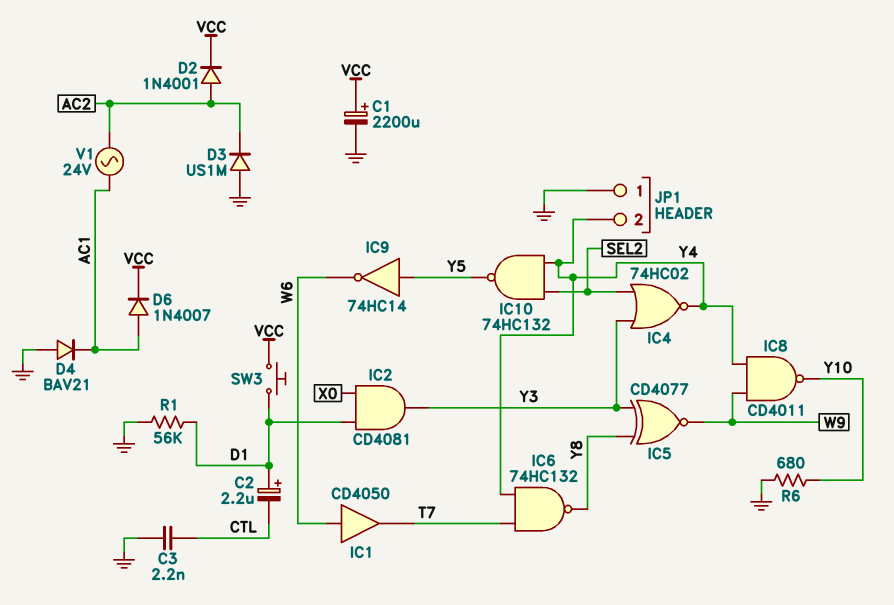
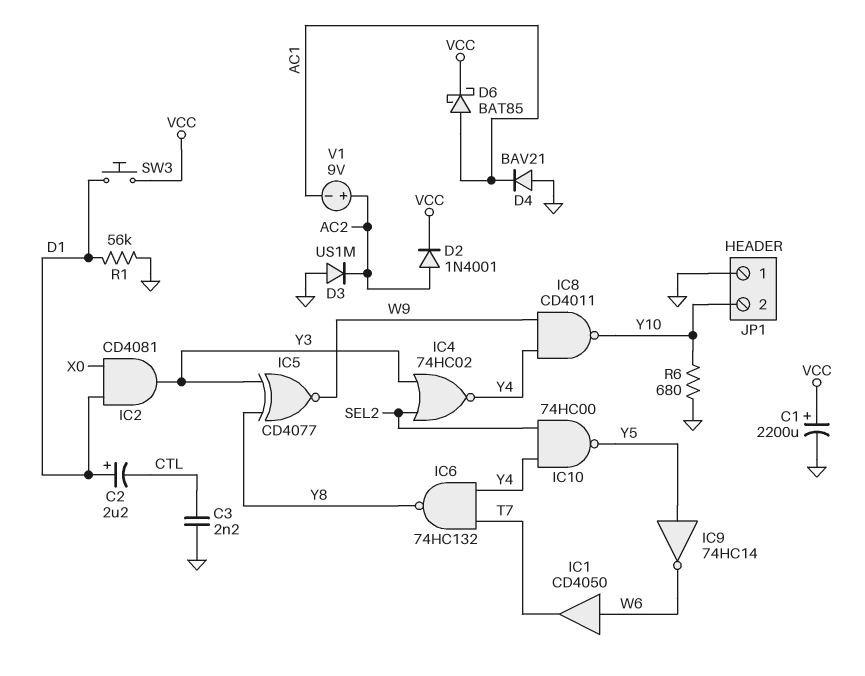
D6: diode 1N4007 (A AC1, K VCC) -> schottky BAT85 (A AC1, K VCC)
IC10: NAND 74HC132 (in SEL2, in Y4, out Y5) -> NAND 74HC00 (in SEL2, in Y4, out Y5)
JP1 pin 2: Y4 -> Y10
V1: AC 24V (AC1, AC2) -> 9V (plus AC2, minus AC1)

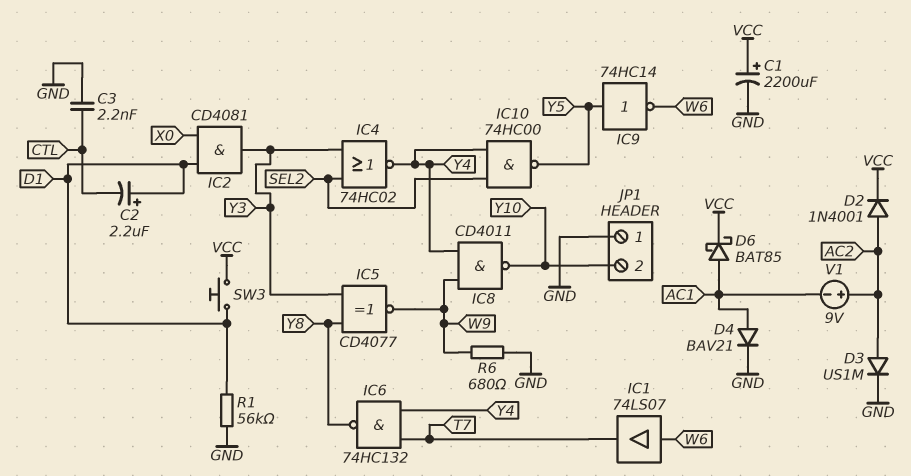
D3: diode US1M (A GND, K AC2) -> diode US1M (A AC2, K GND)
D4: diode BAV21 (A GND, K AC1) -> diode BAV21 (A AC1, K GND)
IC1: buffer CD4050 (in W6, out T7) -> buffer 74LS07 (in W6, out T7)
R6: 680 (GND, Y10) -> 680 (GND, W9)

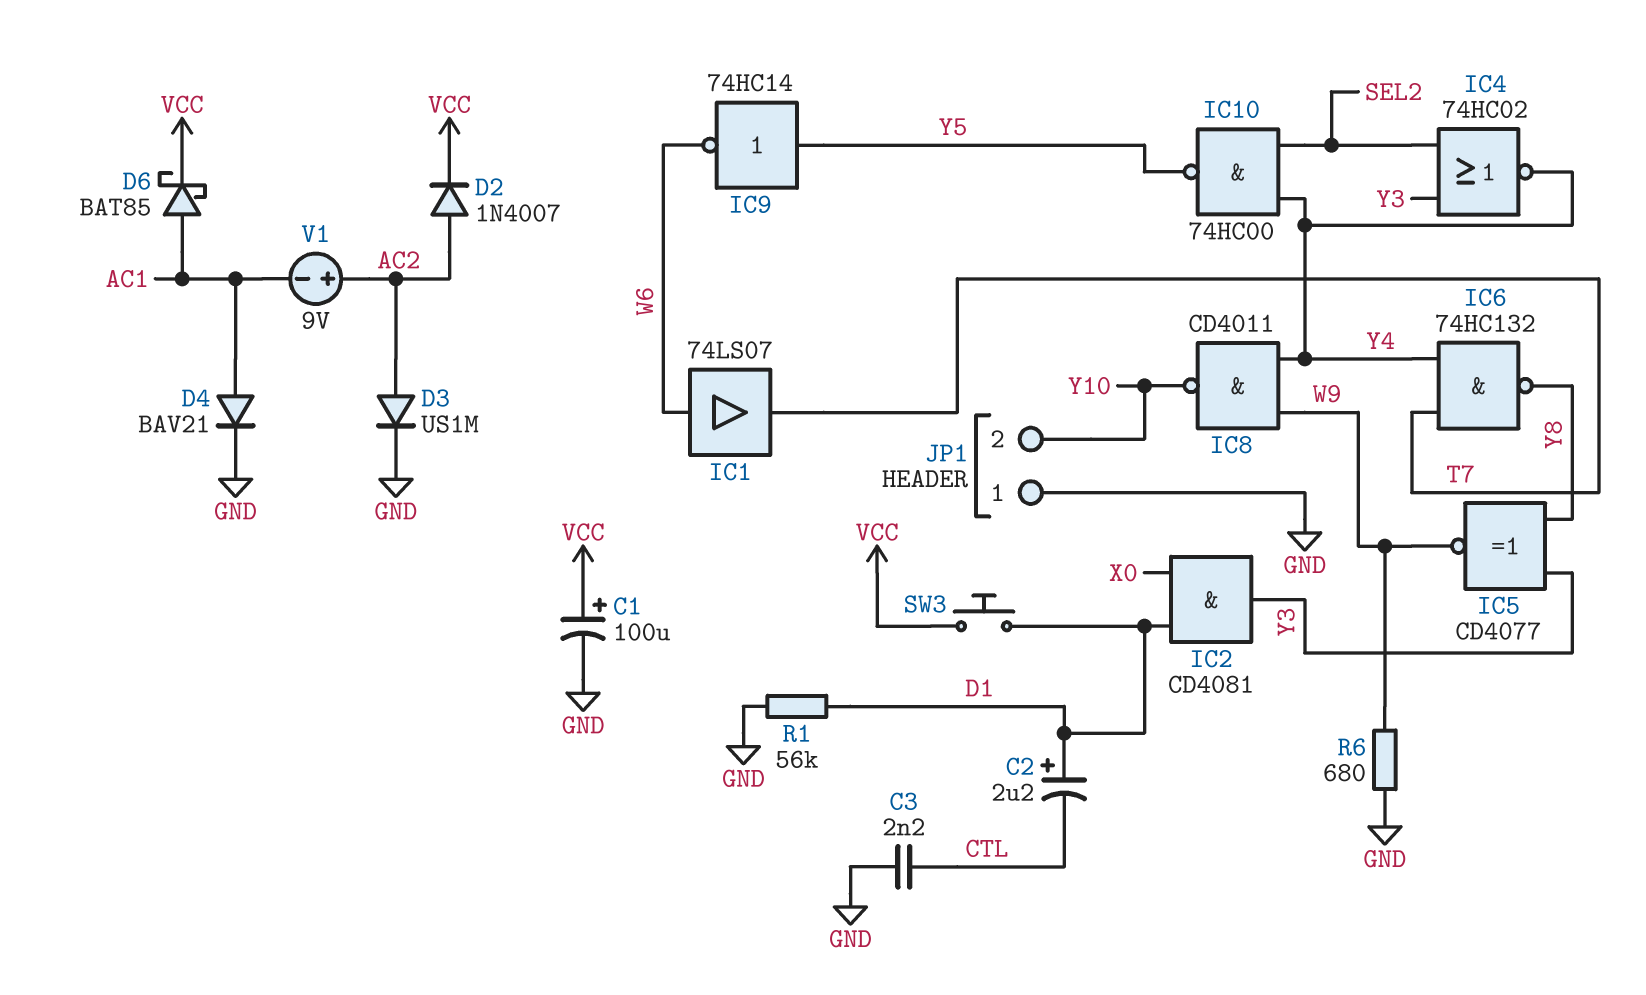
C1: 2200uF (plus VCC, minus GND) -> 100uF (plus VCC, minus GND)
D2: diode 1N4001 (A AC2, K VCC) -> diode 1N4007 (A AC2, K VCC)

